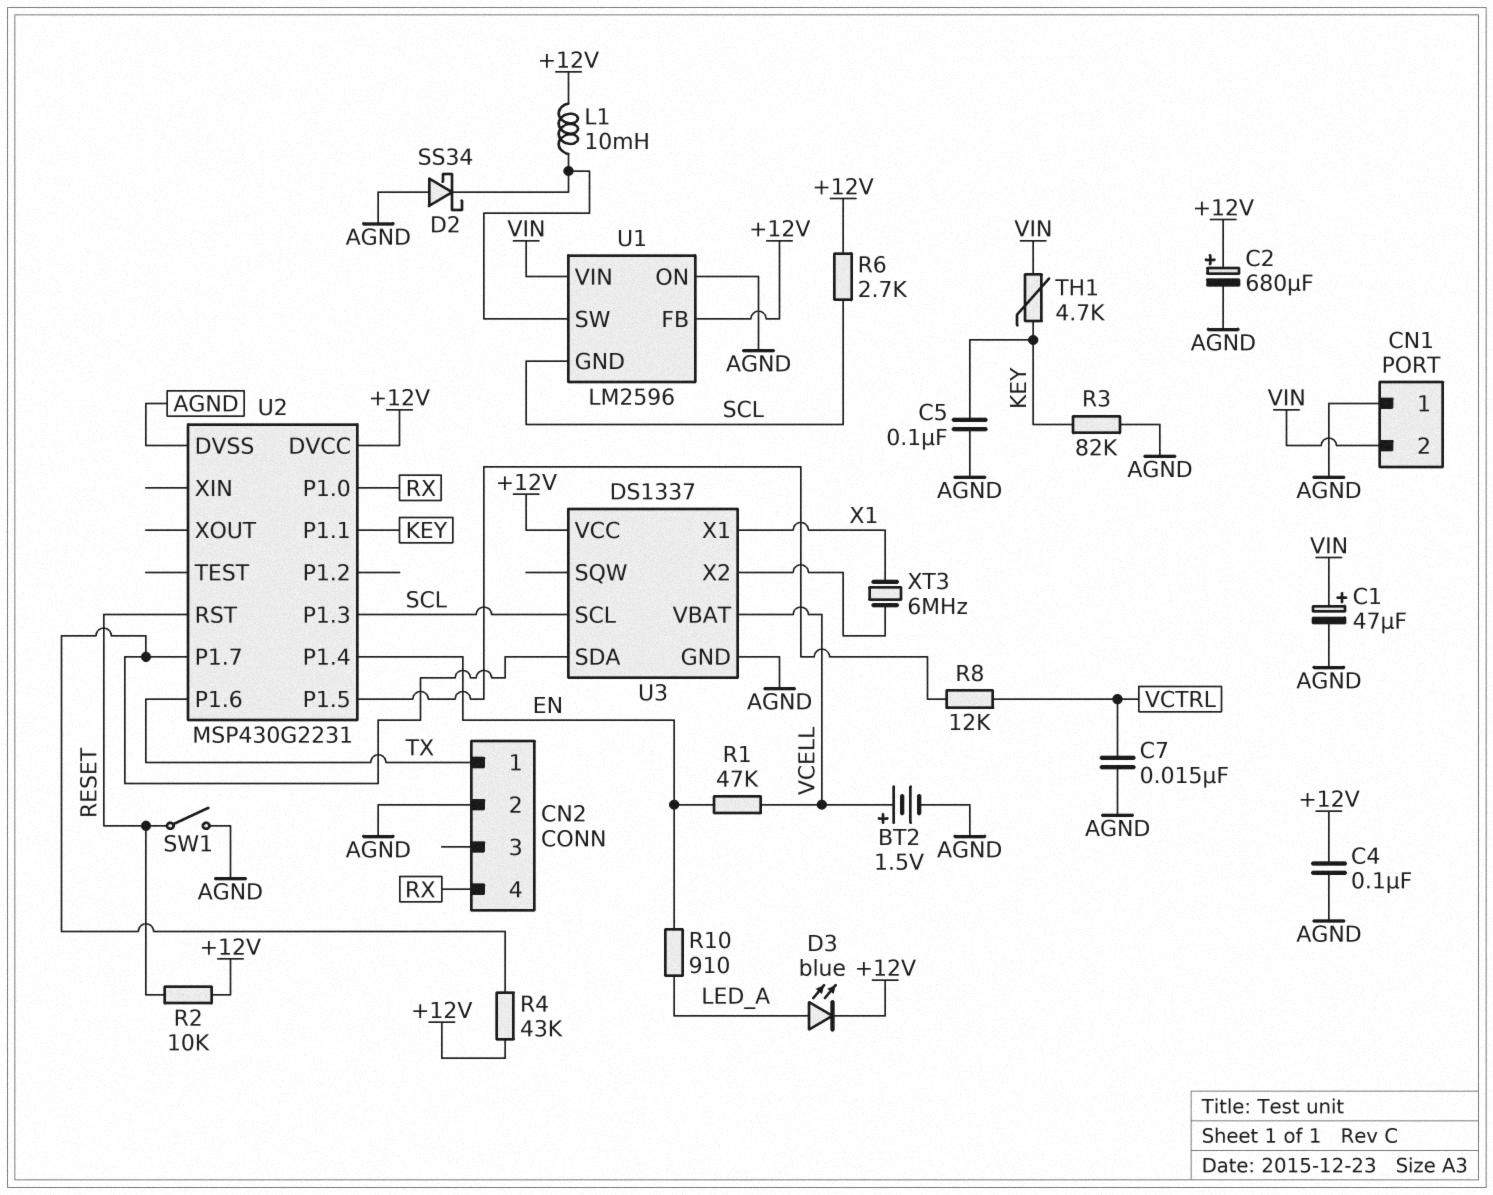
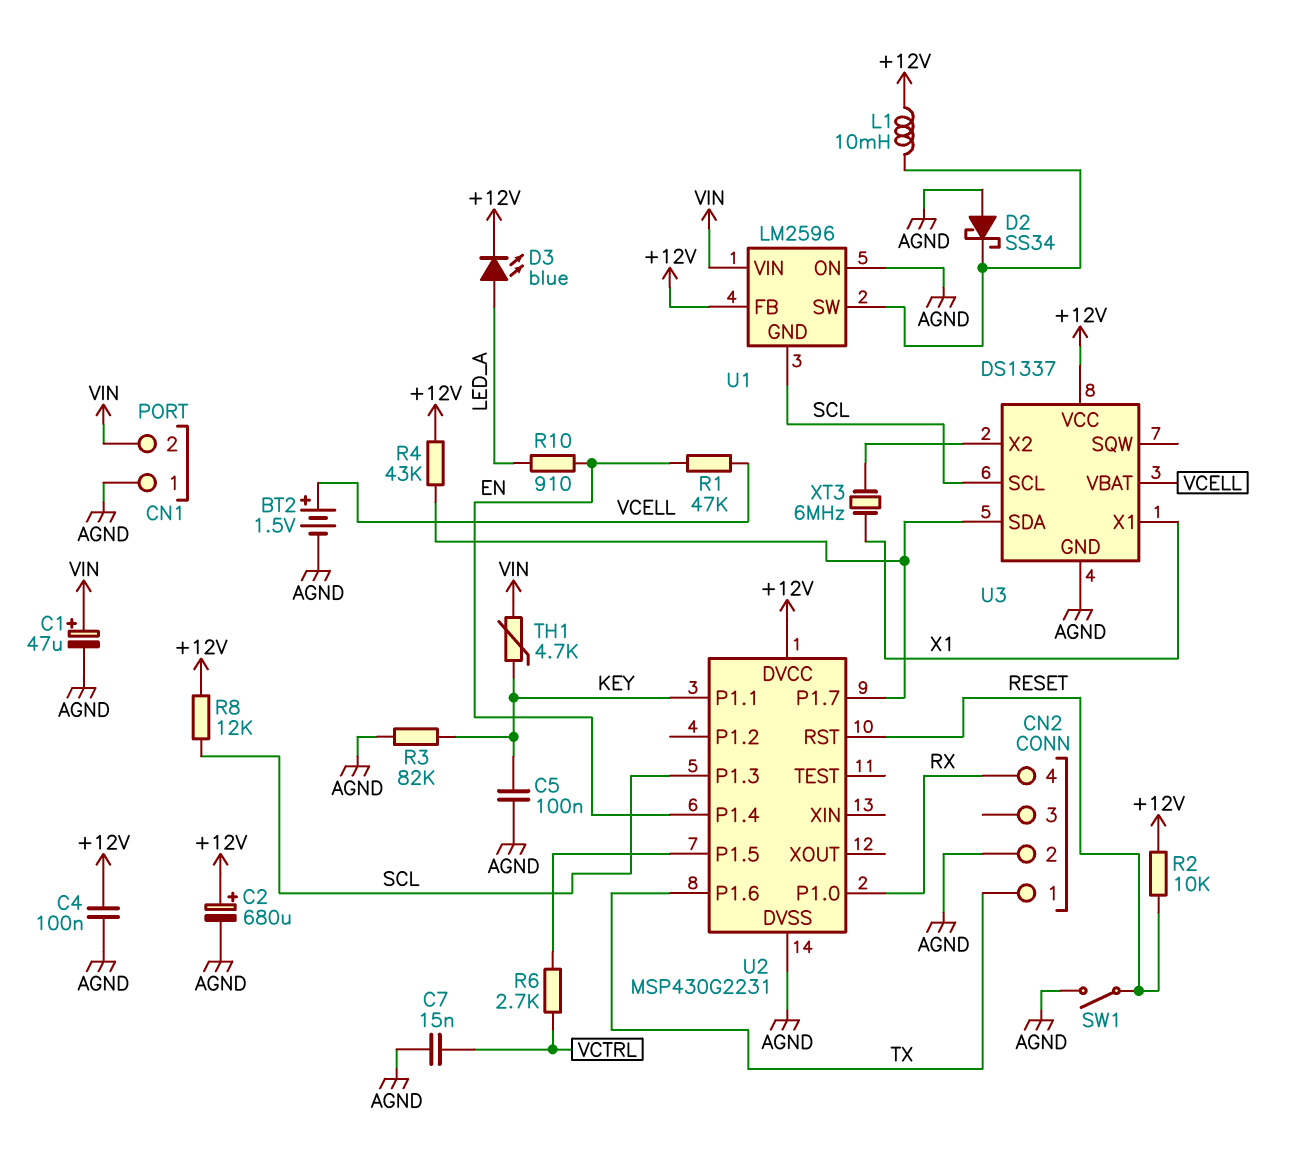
R6: 2.7k (+12V, SCL) -> 2.7k (U2/P1.5, VCTRL)
R8: 12k (U2/P1.5, VCTRL) -> 12k (+12V, SCL)

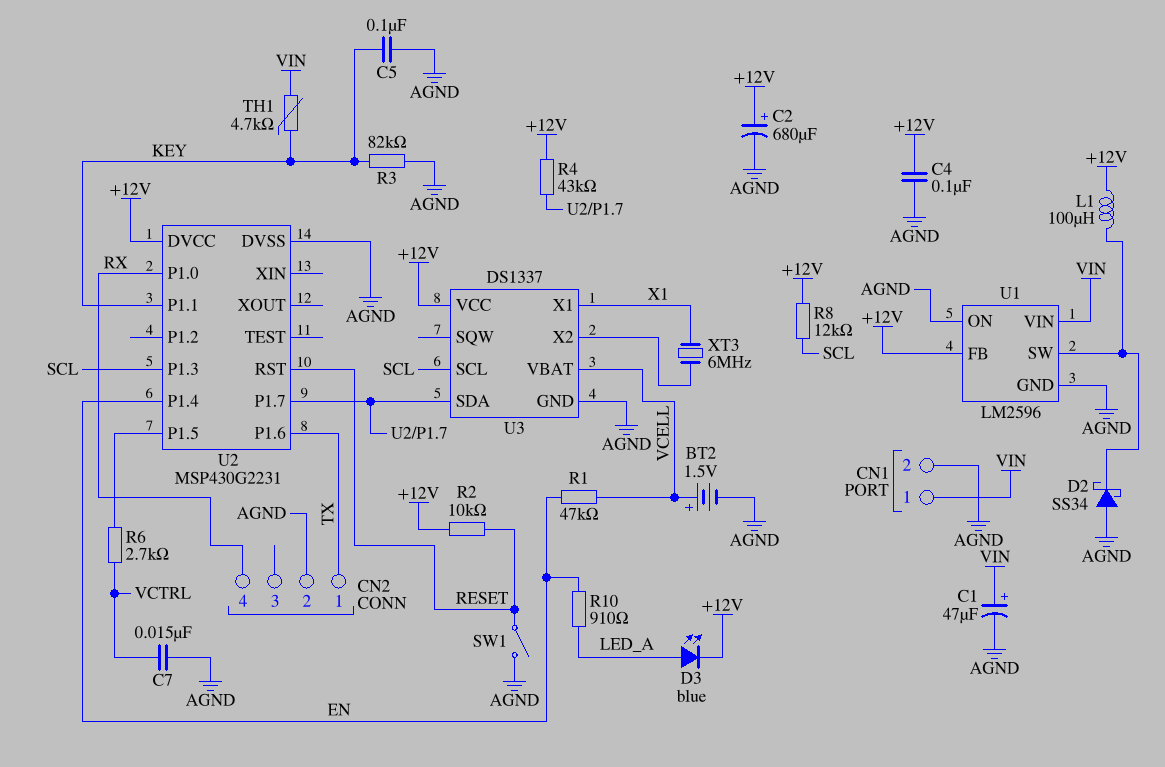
CN1 pin 1: AGND -> VIN
CN1 pin 2: VIN -> AGND
L1: 10mH (+12V, U1/SW) -> 100uH (+12V, U1/SW)
U1 pin GND: SCL -> AGND

